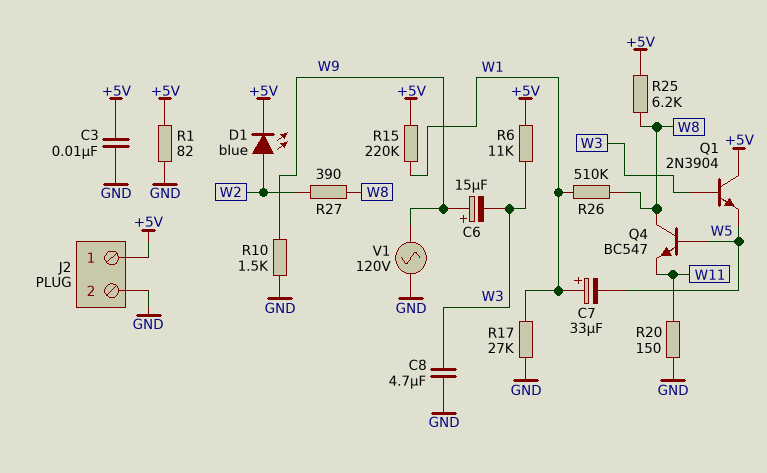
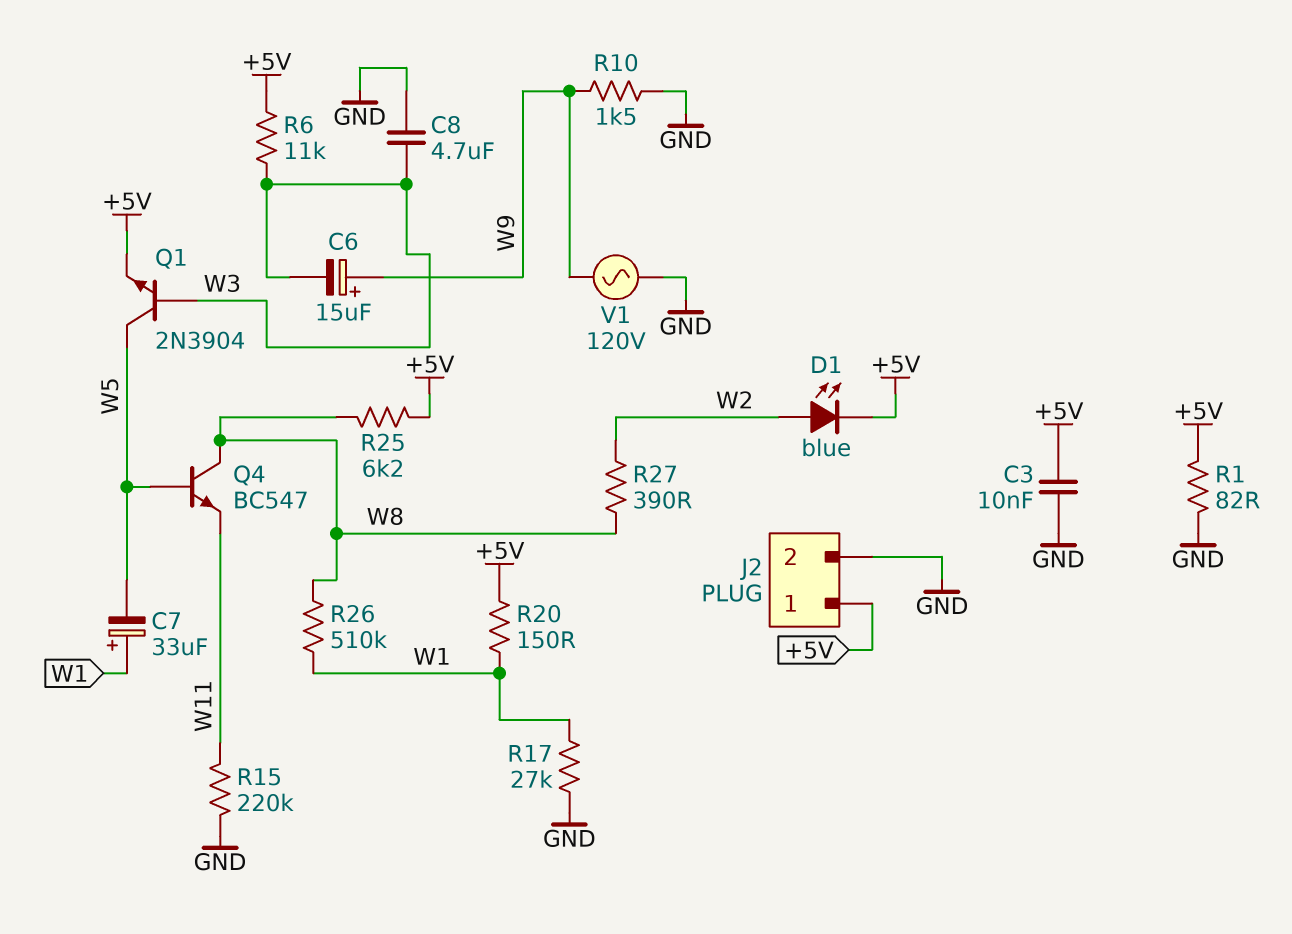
Q1: NPN 2N3904 (B W3, C +5V, E W5) -> NPN 2N3904 (B W3, C W5, E +5V)
R15: 220k (+5V, W1) -> 220k (GND, W11)
R20: 150 (GND, W11) -> 150 (+5V, W1)

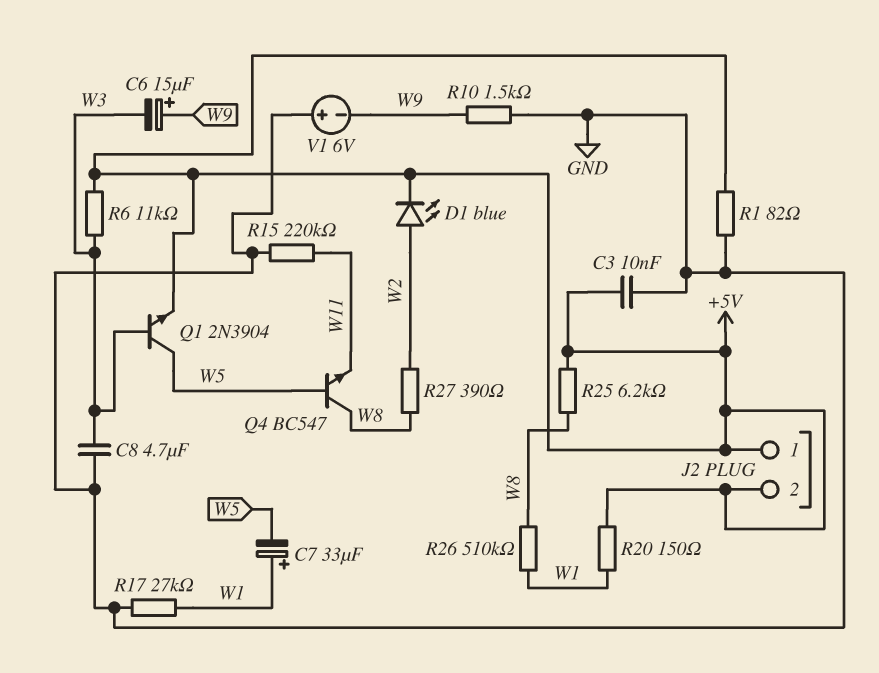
J2 pin 2: GND -> +5V
V1: AC 120V (GND, W9) -> 6V (plus GND, minus W9)

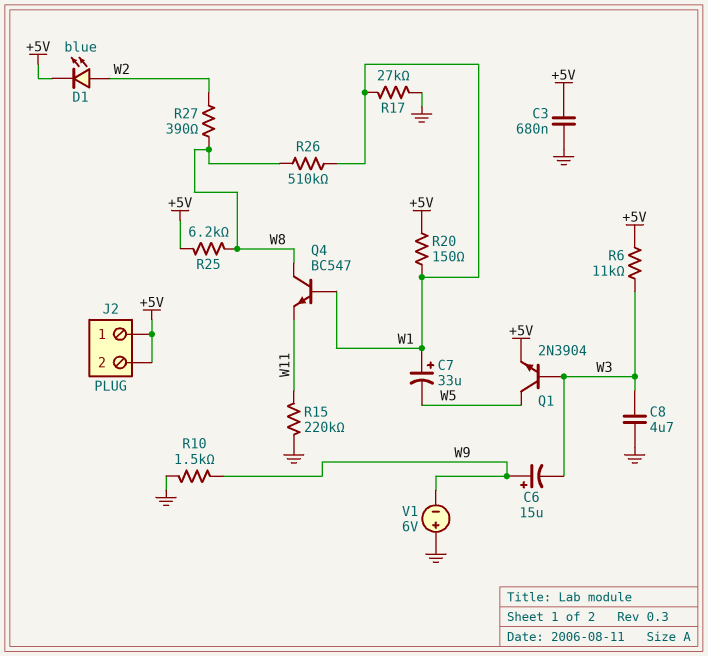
C3: 10nF (+5V, GND) -> 680nF (+5V, GND)
Q4: NPN BC547 (B W5, C W8, E W11) -> NPN BC547 (B W1, C W8, E W11)
R1: 82 (+5V, GND) -> none

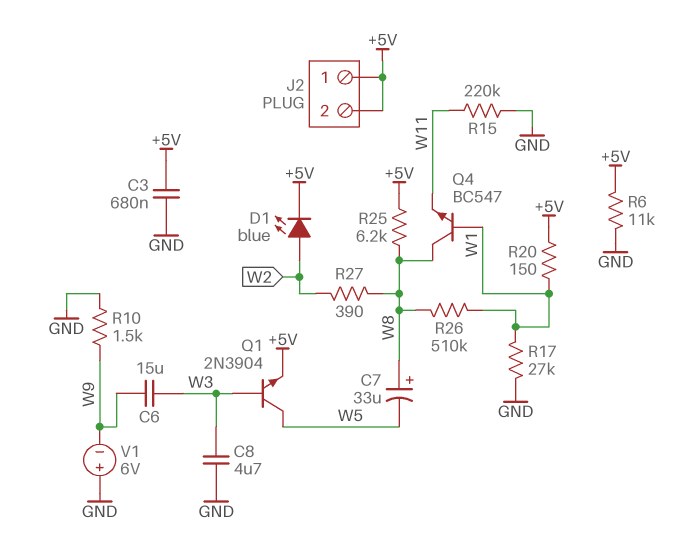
C6: 15uF (plus W9, minus W3) -> 15uF (W3, W9)
C7: 33uF (plus W1, minus W5) -> 33uF (plus W8, minus W5)
R6: 11k (+5V, W3) -> 11k (+5V, GND)

